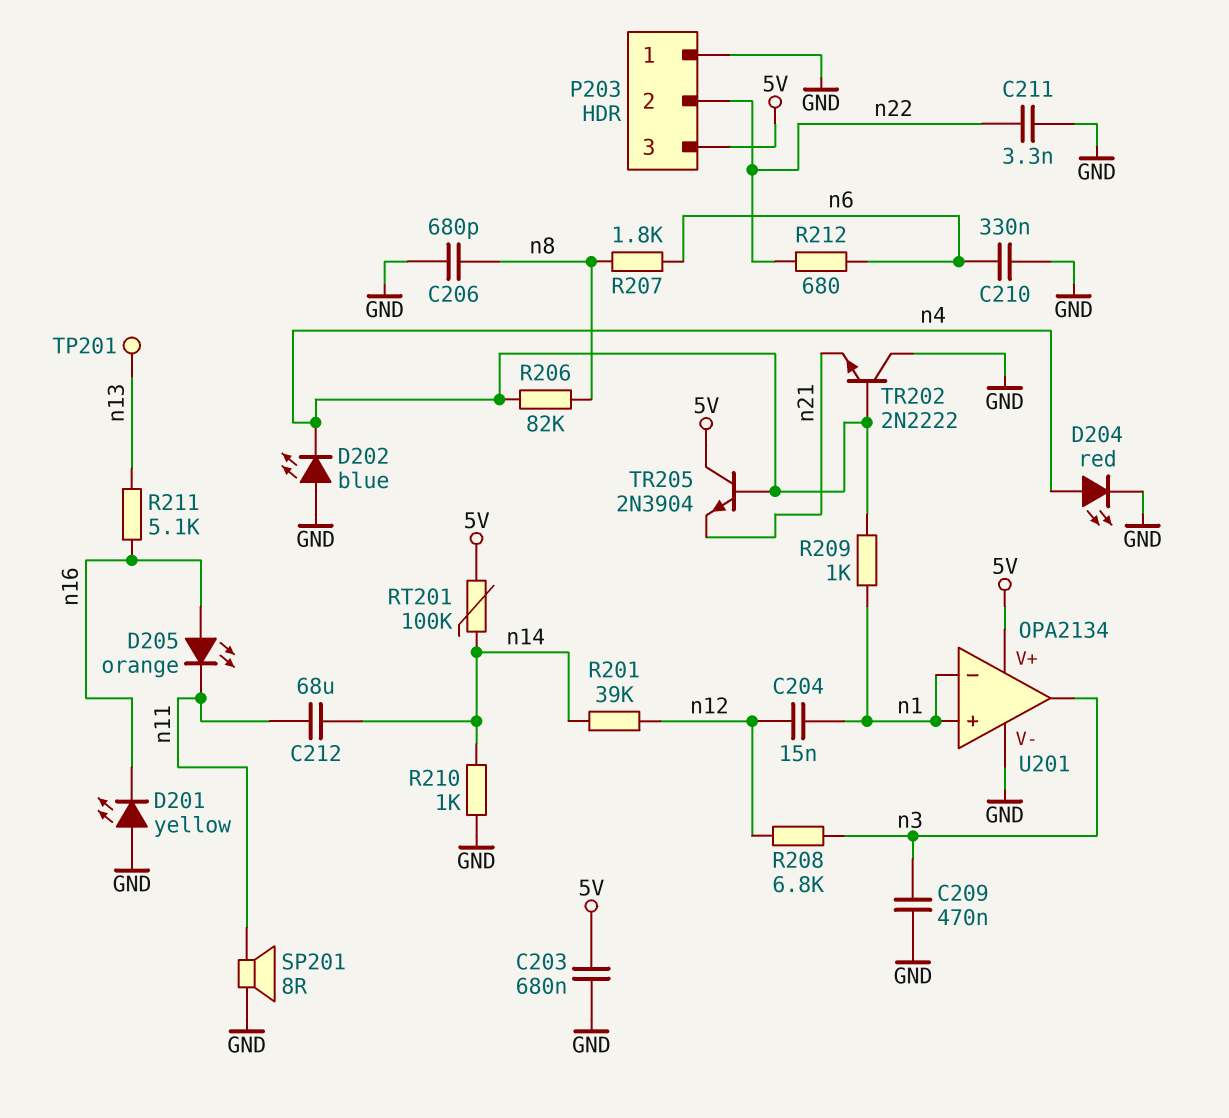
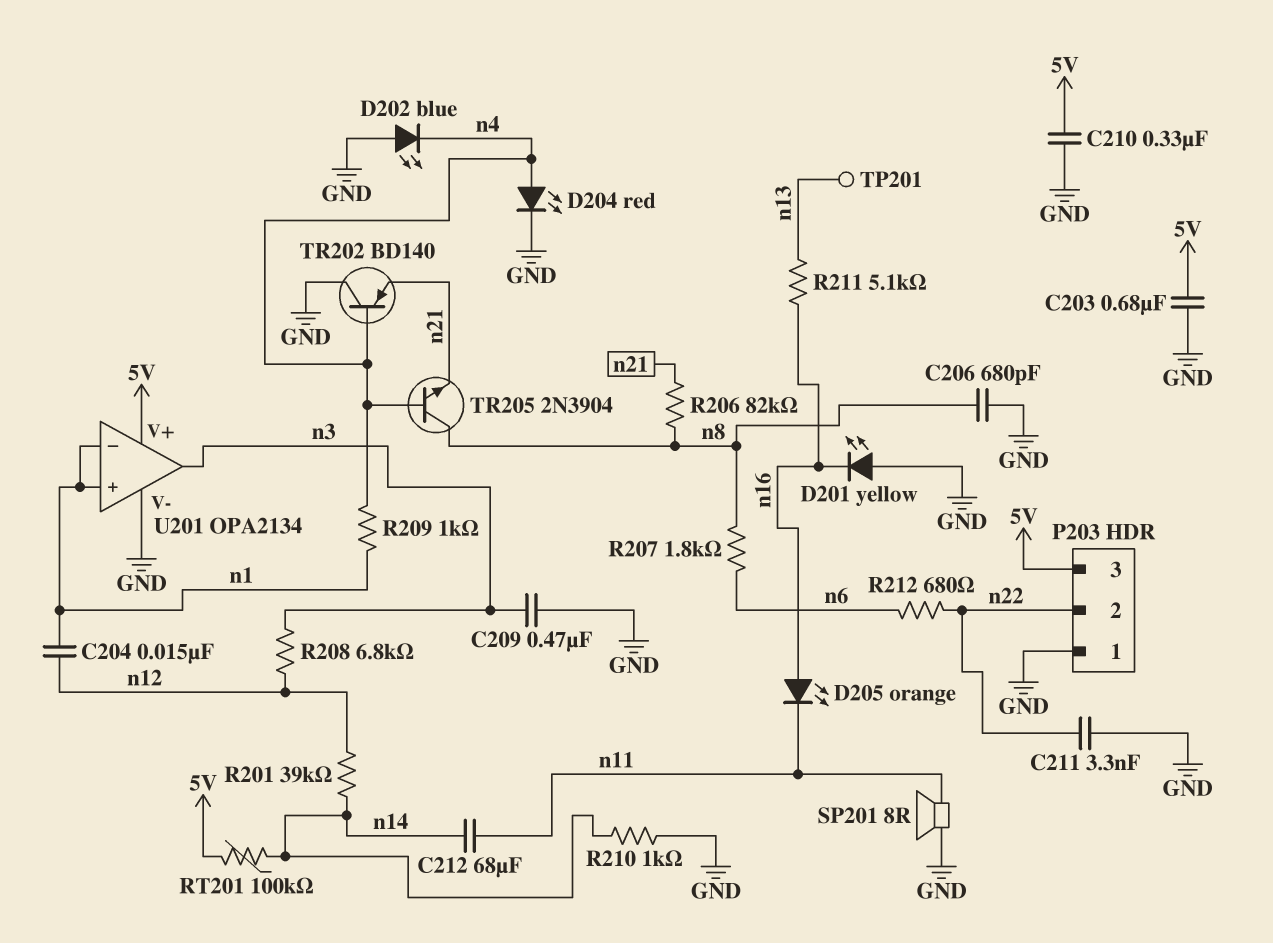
C210: 330nF (GND, n6) -> 330nF (5V, GND)
R206: 82k (n4, n8) -> 82k (n8, n21)
TR202: NPN 2N2222 (B n4, C GND, E n21) -> PNP BD140 (B n4, C GND, E n21)
TR205: NPN 2N3904 (B n4, C 5V, E n21) -> NPN 2N3904 (B n4, C n8, E n21)

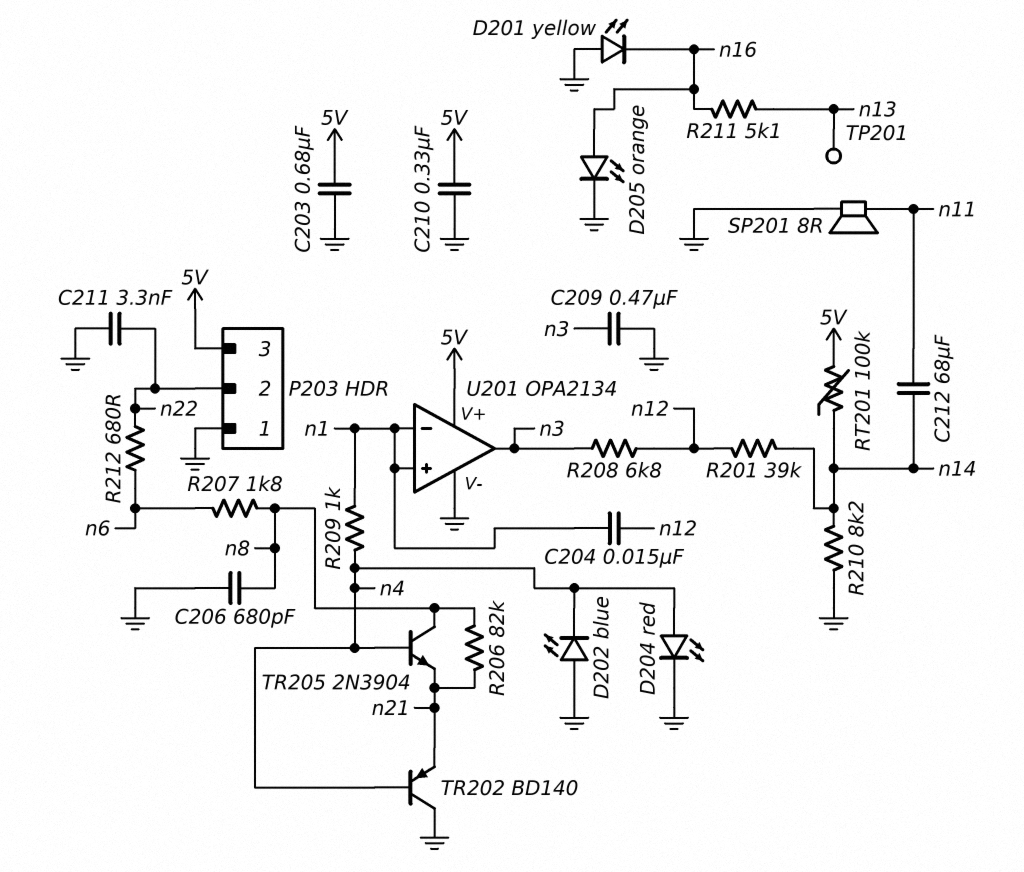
D205: LED orange (A n16, K n11) -> LED orange (A n16, K GND)
R210: 1k (GND, n14) -> 8.2k (GND, n14)

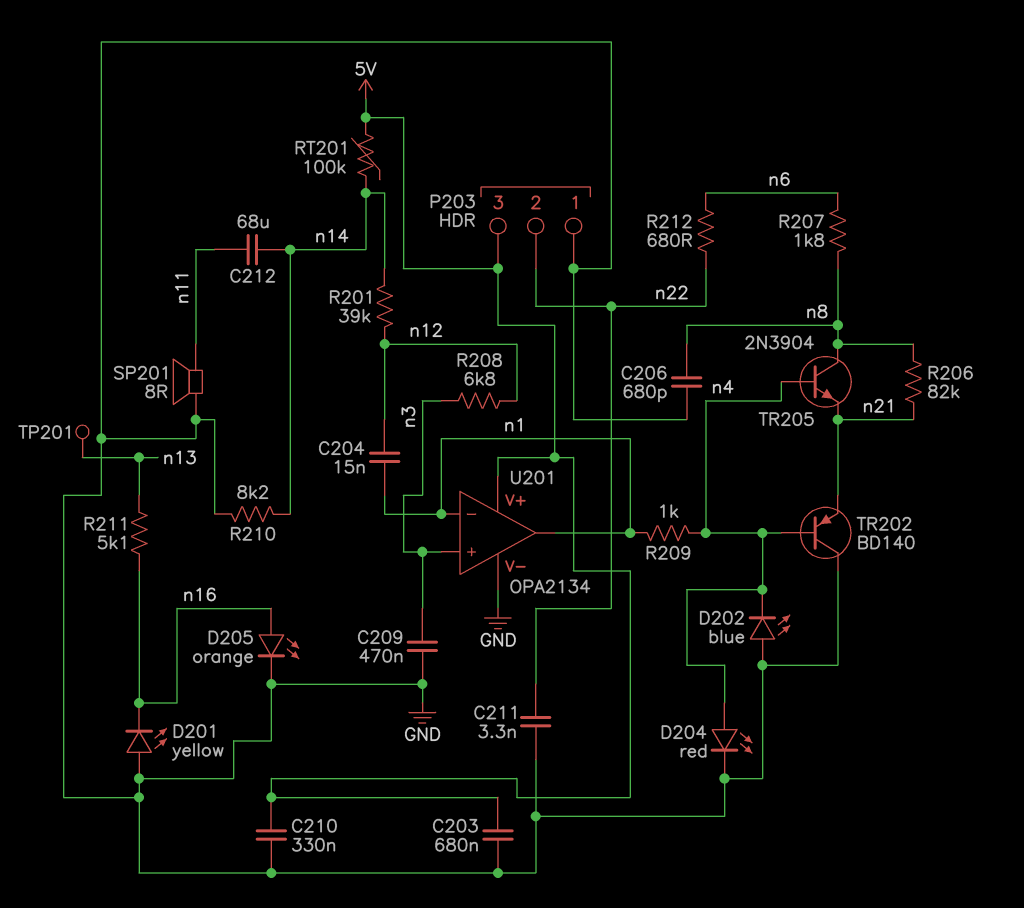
U201 pin in+: n1 -> n3
U201 pin out: n3 -> n1

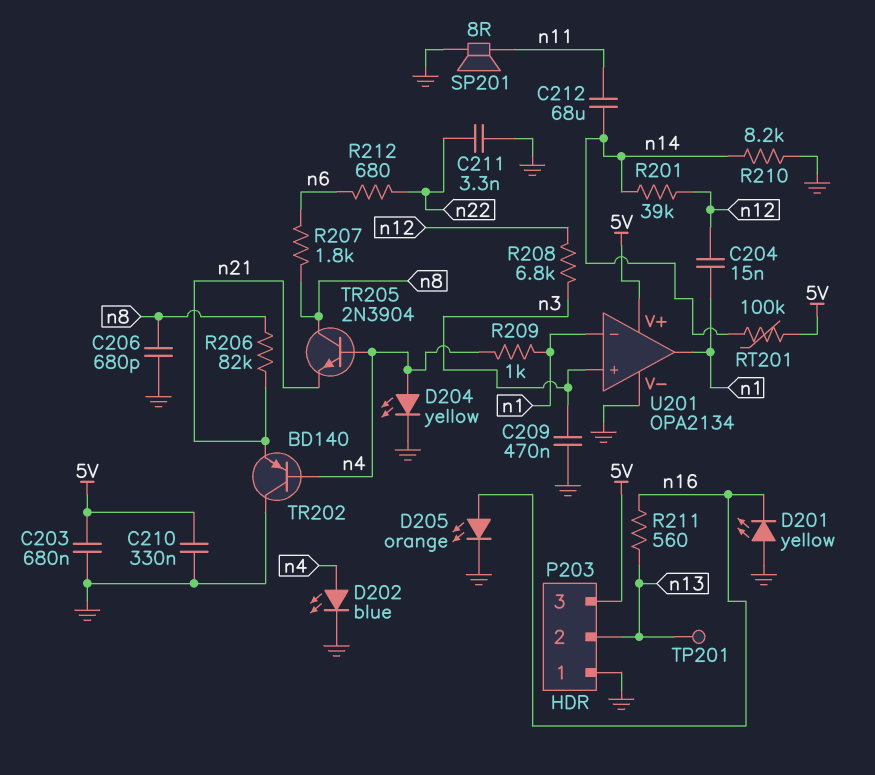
D202: LED blue (A GND, K n4) -> LED blue (A n4, K GND)
D204: LED red (A n4, K GND) -> LED yellow (A n4, K GND)
P203 pin 2: n22 -> n13
R211: 5.1k (n13, n16) -> 560 (n13, n16)

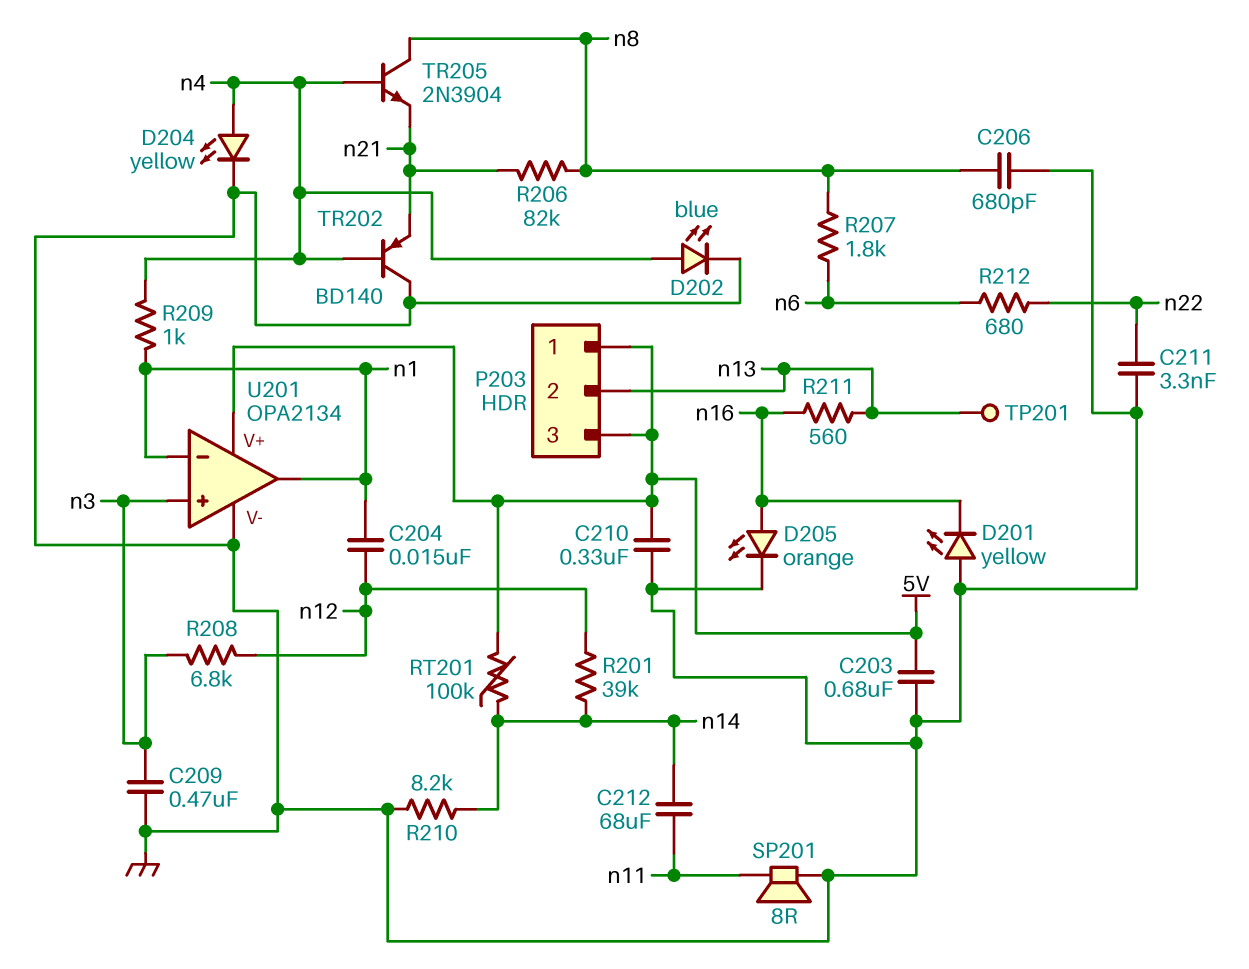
P203 pin 1: GND -> 5V

